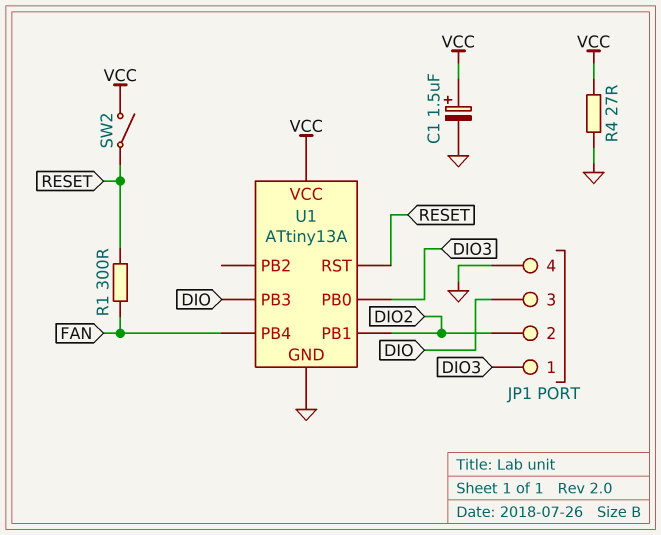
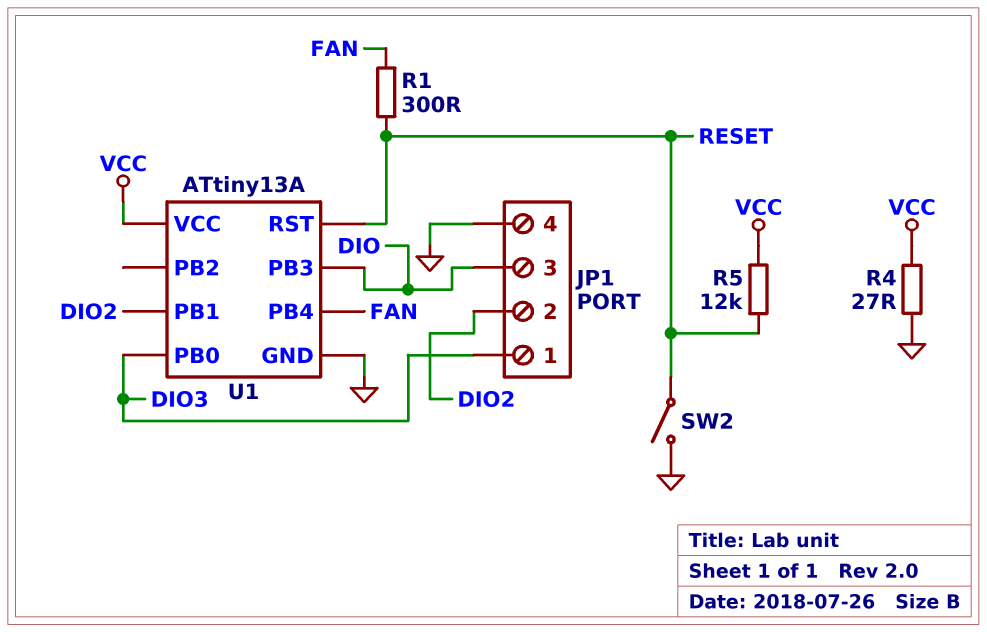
C1: 1.5uF (plus VCC, minus GND) -> none
R5: none -> 12k (RESET, VCC)
SW2: switch (RESET, VCC) -> switch (GND, RESET)

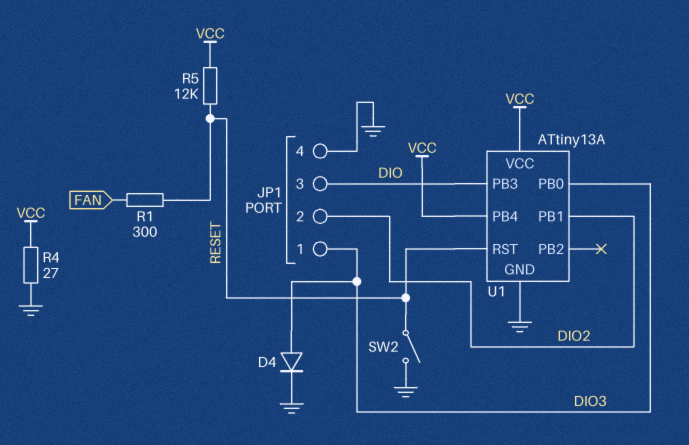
D4: none -> diode (A DIO3, K GND)
U1 pin PB4: FAN -> VCC

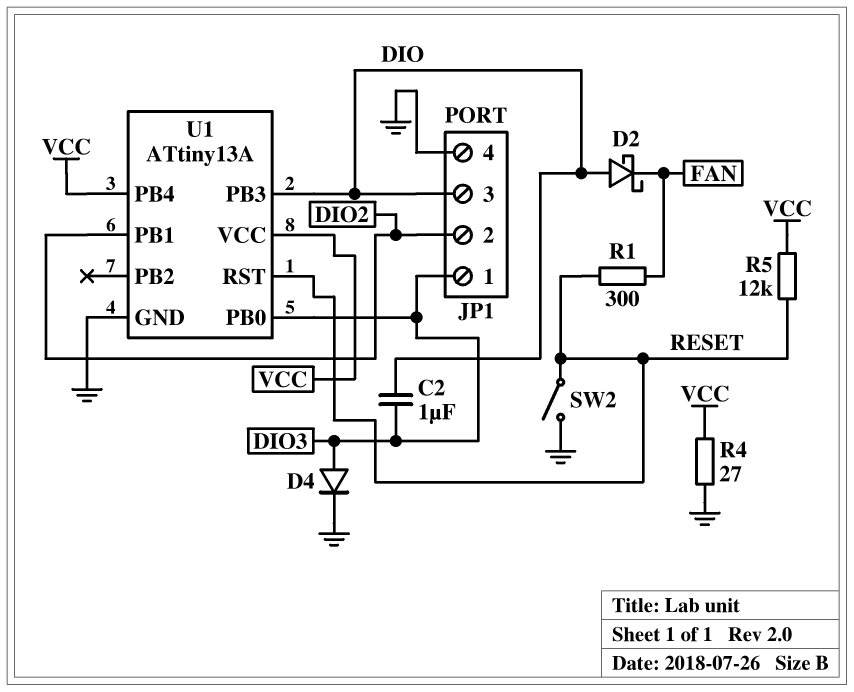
C2: none -> 1uF (DIO, DIO3)
D2: none -> schottky (A DIO, K FAN)

